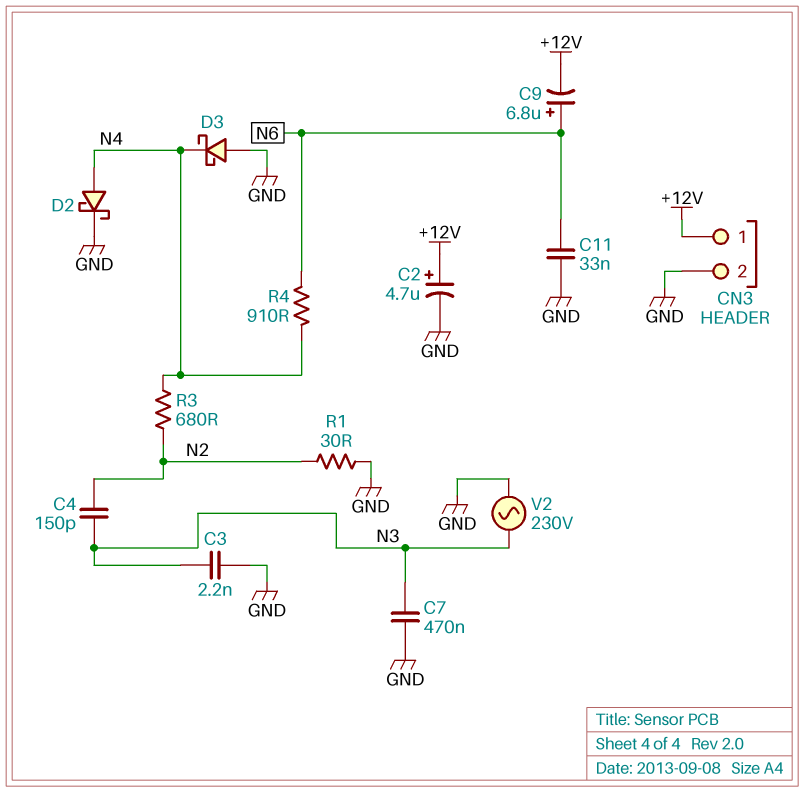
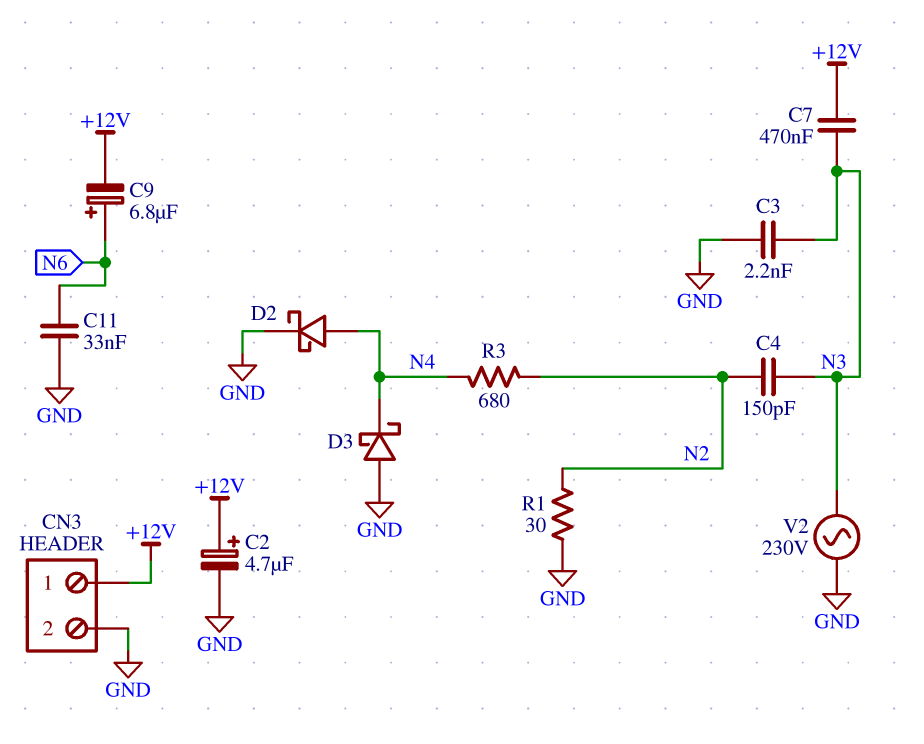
C7: 470nF (GND, N3) -> 470nF (+12V, N3)
R4: 910 (N4, N6) -> none

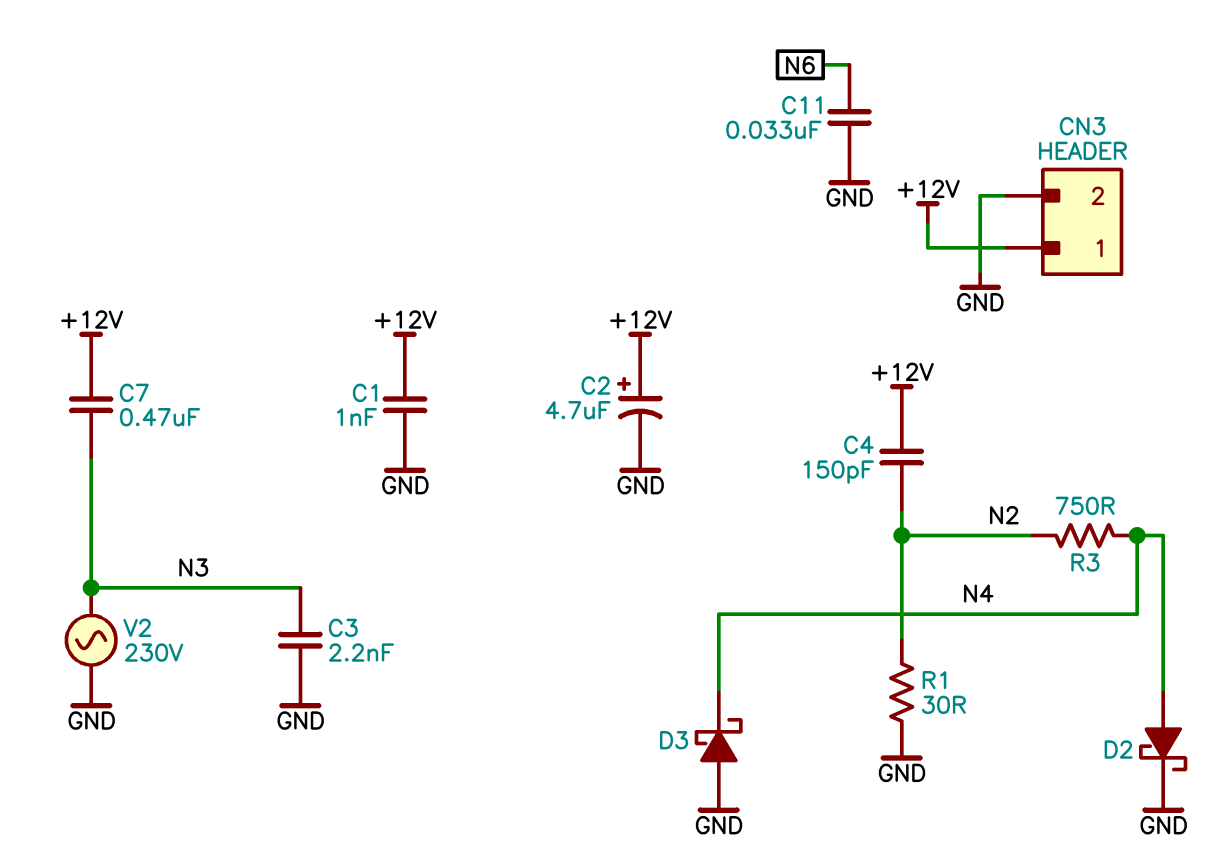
C1: none -> 1nF (+12V, GND)
C4: 150pF (N2, N3) -> 150pF (+12V, N2)
C9: 6.8uF (plus N6, minus +12V) -> none
R3: 680 (N2, N4) -> 750 (N2, N4)

